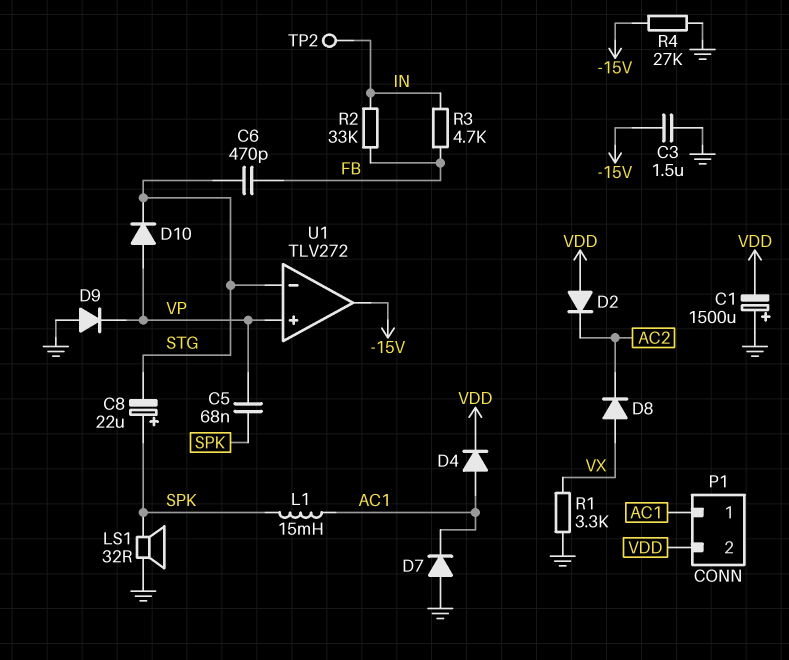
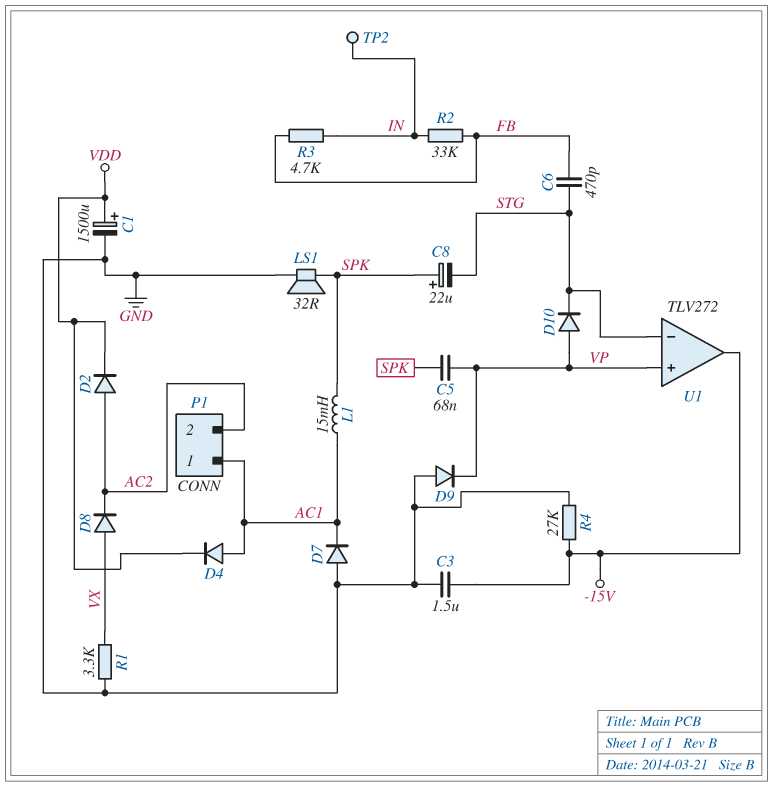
C1: 1500uF (plus GND, minus VDD) -> 1500uF (plus VDD, minus GND)
D2: diode (A VDD, K AC2) -> diode (A AC2, K VDD)
P1 pin 2: VDD -> AC2

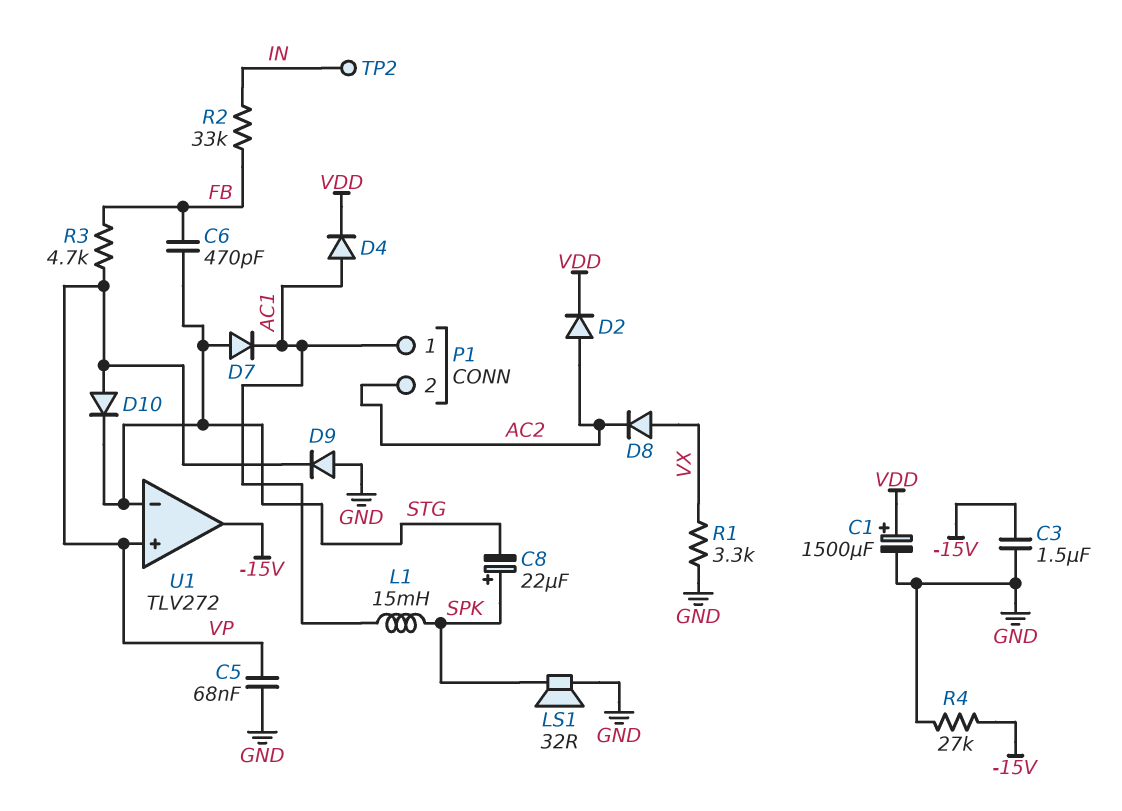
C5: 68nF (SPK, VP) -> 68nF (GND, VP)
D7: diode (A GND, K AC1) -> diode (A STG, K AC1)
R3: 4.7k (FB, IN) -> 4.7k (FB, VP)

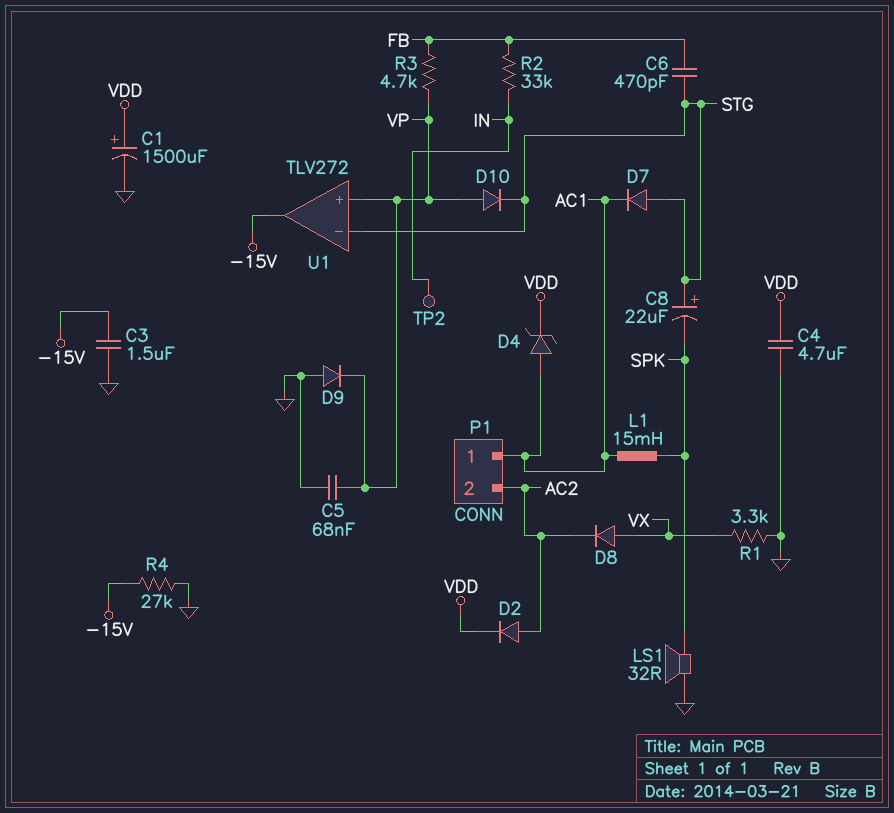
C4: none -> 4.7uF (GND, VDD)
C8: 22uF (plus SPK, minus STG) -> 22uF (plus STG, minus SPK)
D4: diode (A AC1, K VDD) -> zener (A AC1, K VDD)

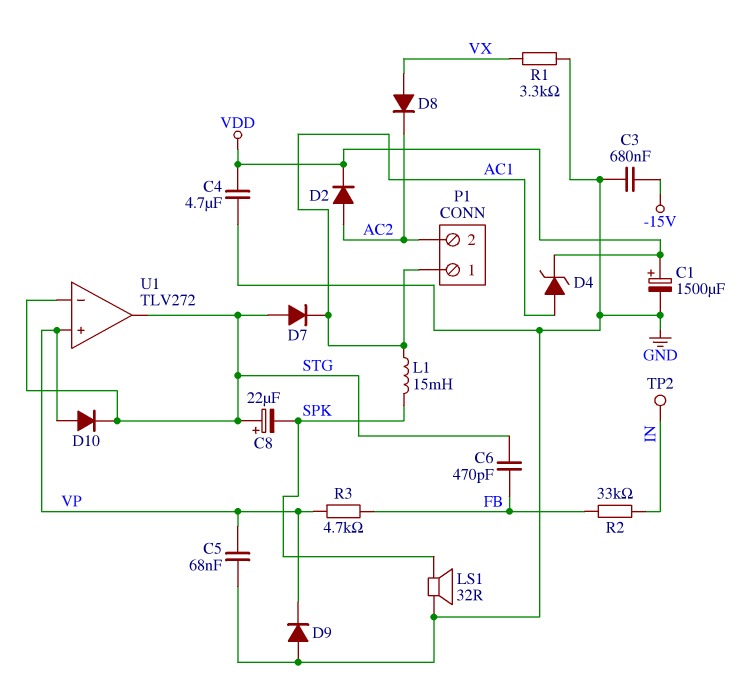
C3: 1.5uF (-15V, GND) -> 680nF (-15V, GND)
R4: 27k (-15V, GND) -> none
U1 pin out: -15V -> STG

